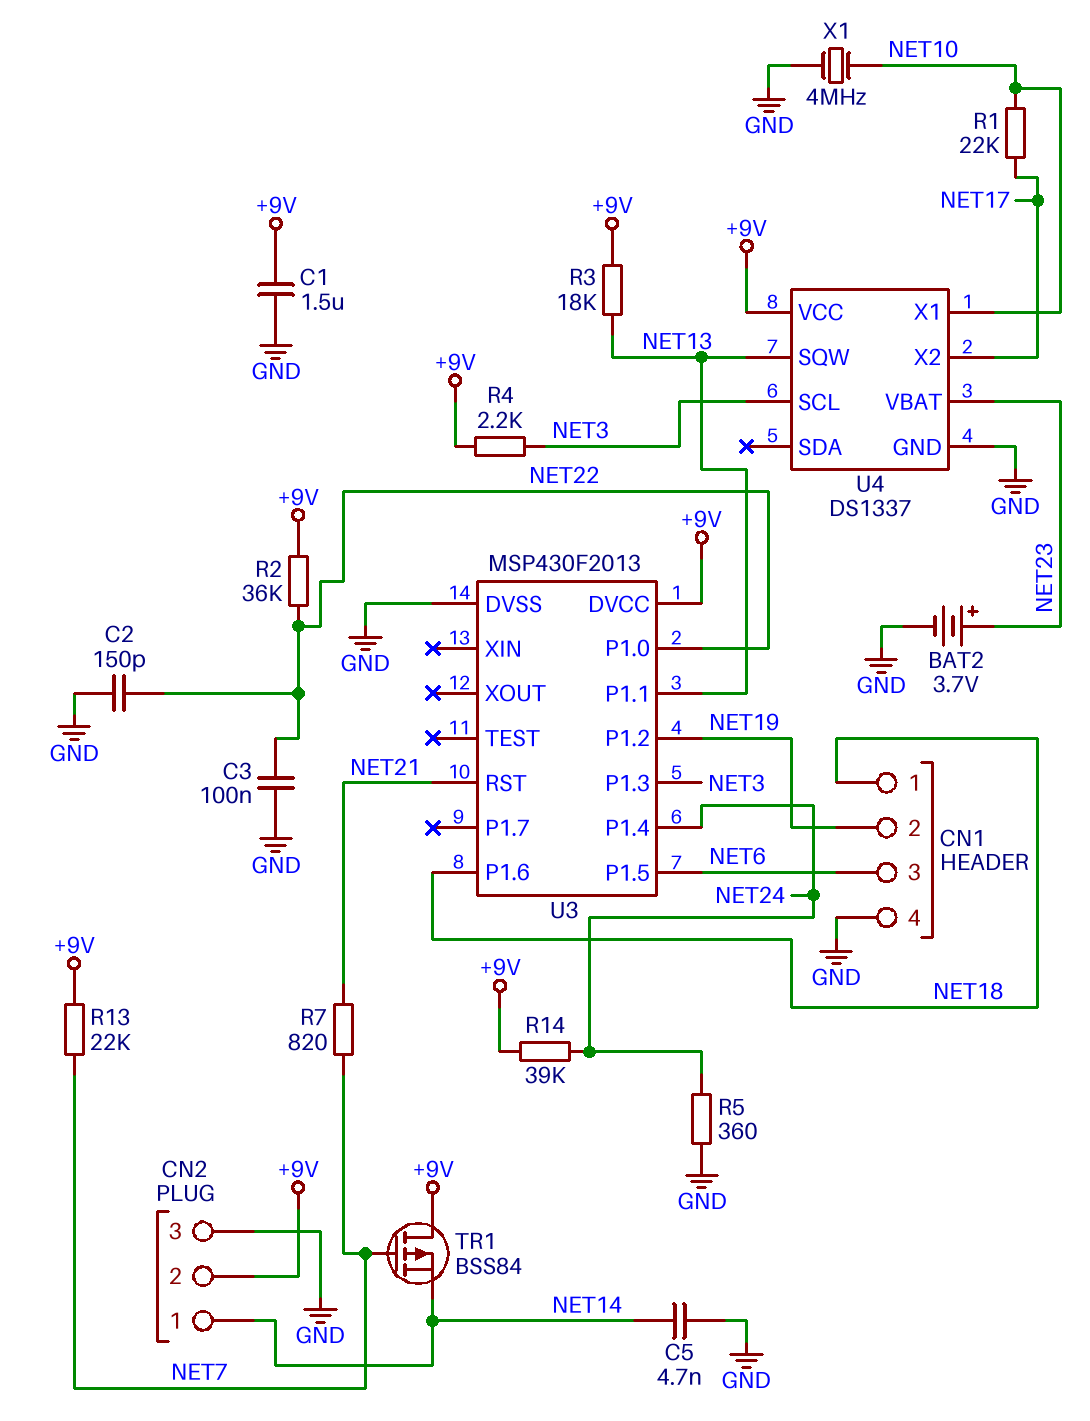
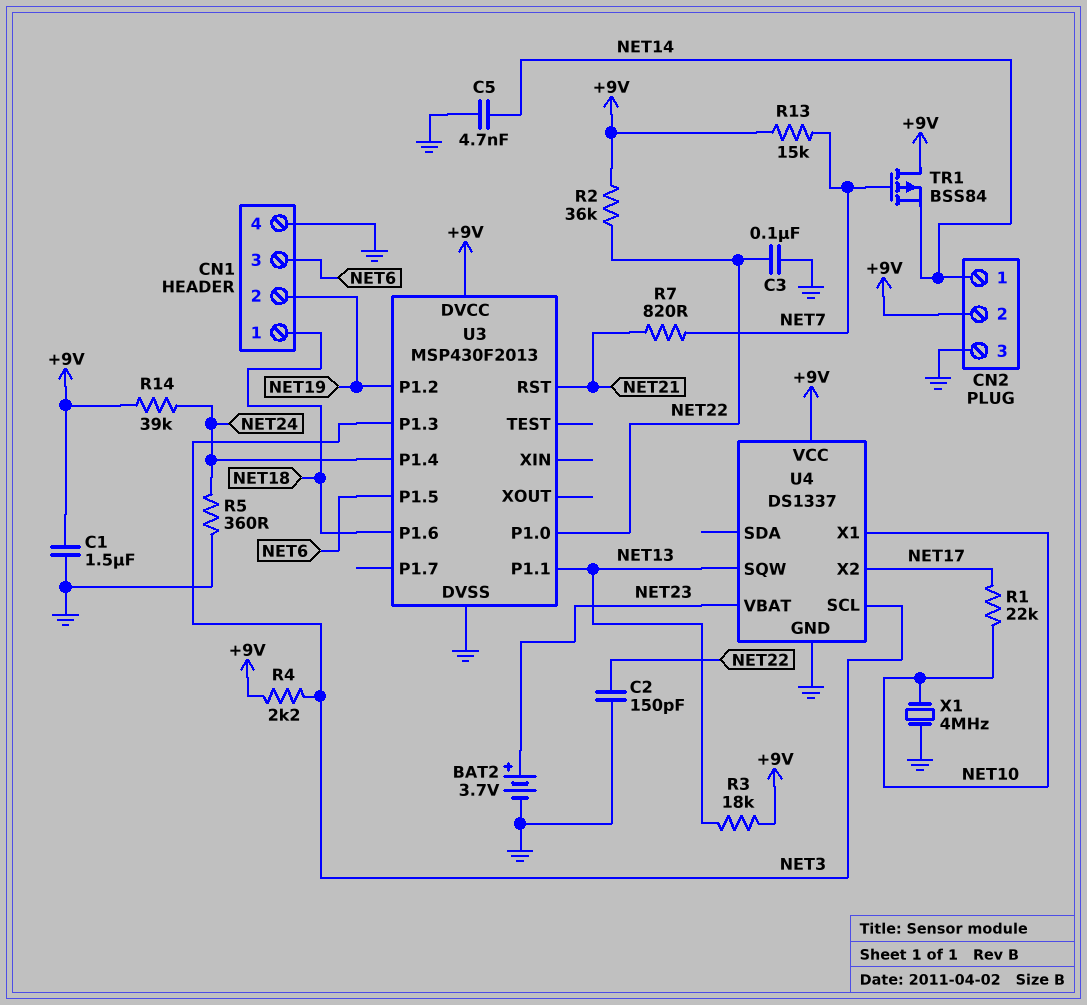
R13: 22k (+9V, NET7) -> 15k (+9V, NET7)

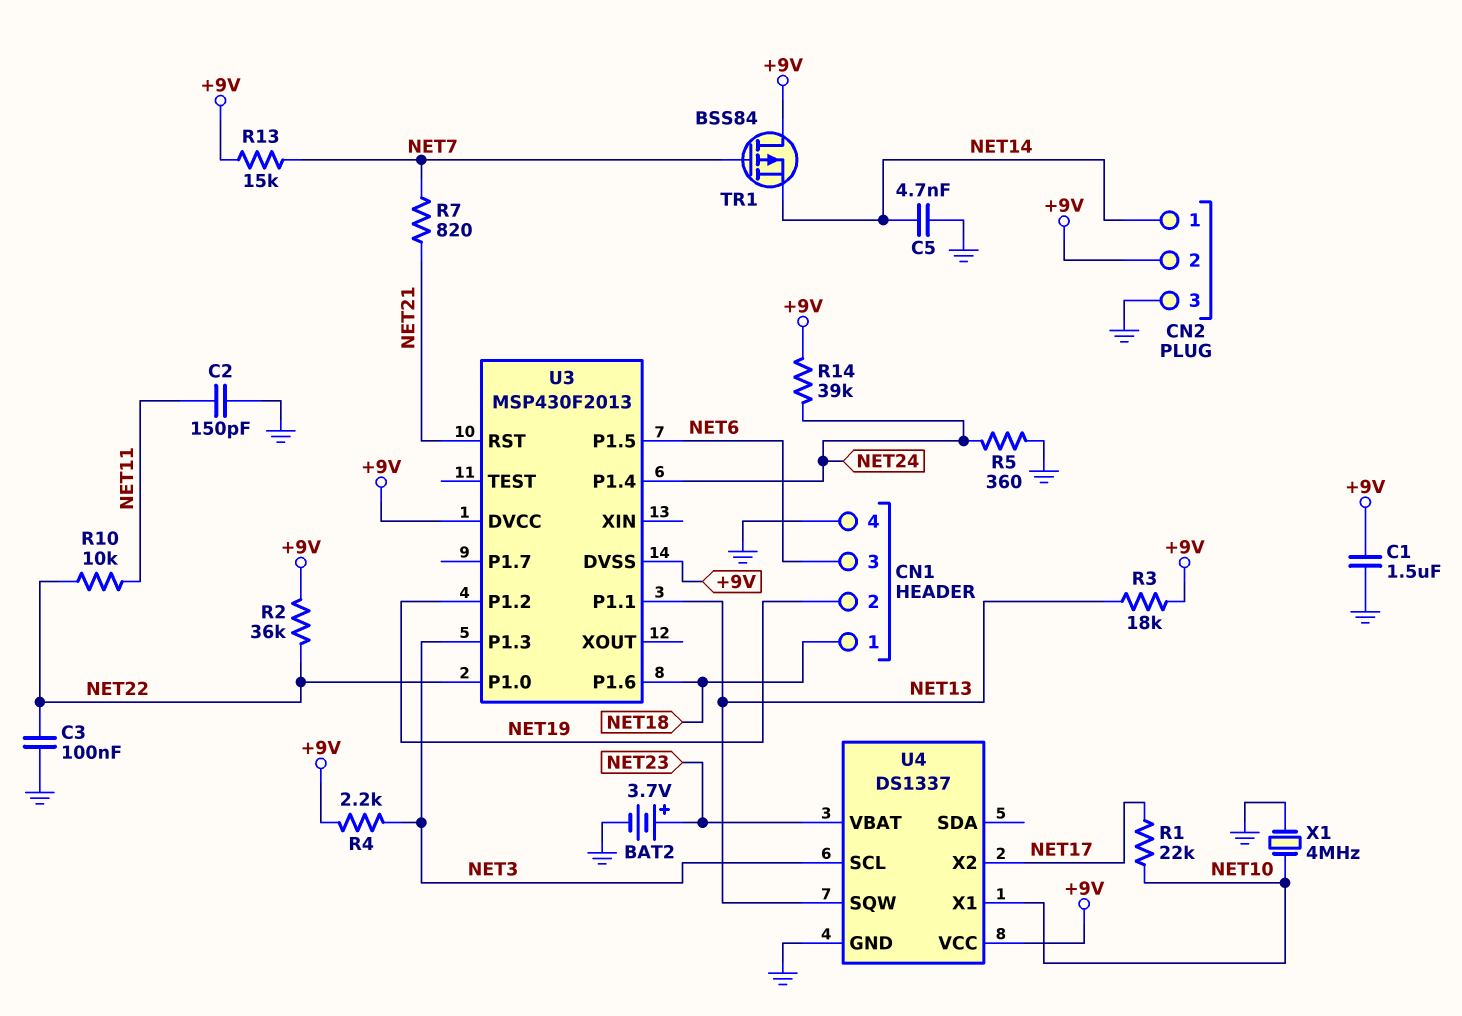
C2: 150pF (GND, NET22) -> 150pF (GND, NET11)
R10: none -> 10k (NET11, NET22)
U3 pin DVSS: GND -> +9V

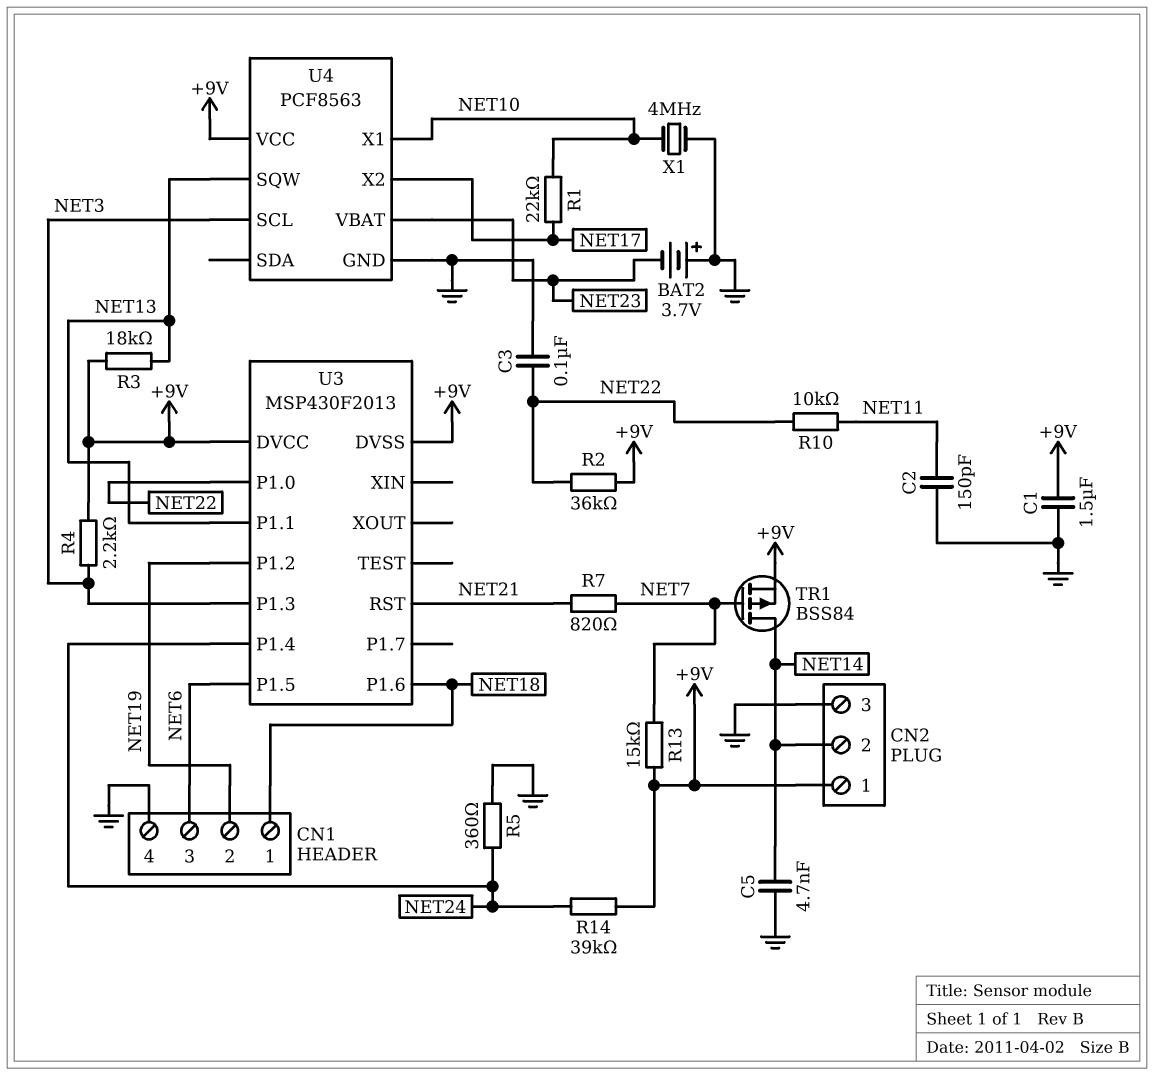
BAT2: 3.7V (plus NET23, minus GND) -> 3.7V (plus GND, minus NET23)
CN2 pin 1: NET14 -> +9V
CN2 pin 2: +9V -> NET14
TR1: PMOS BSS84 (G NET7, D +9V, S NET14) -> PMOS BSS84 (G NET7, D NET14, S +9V)
U4: DS1337 -> PCF8563

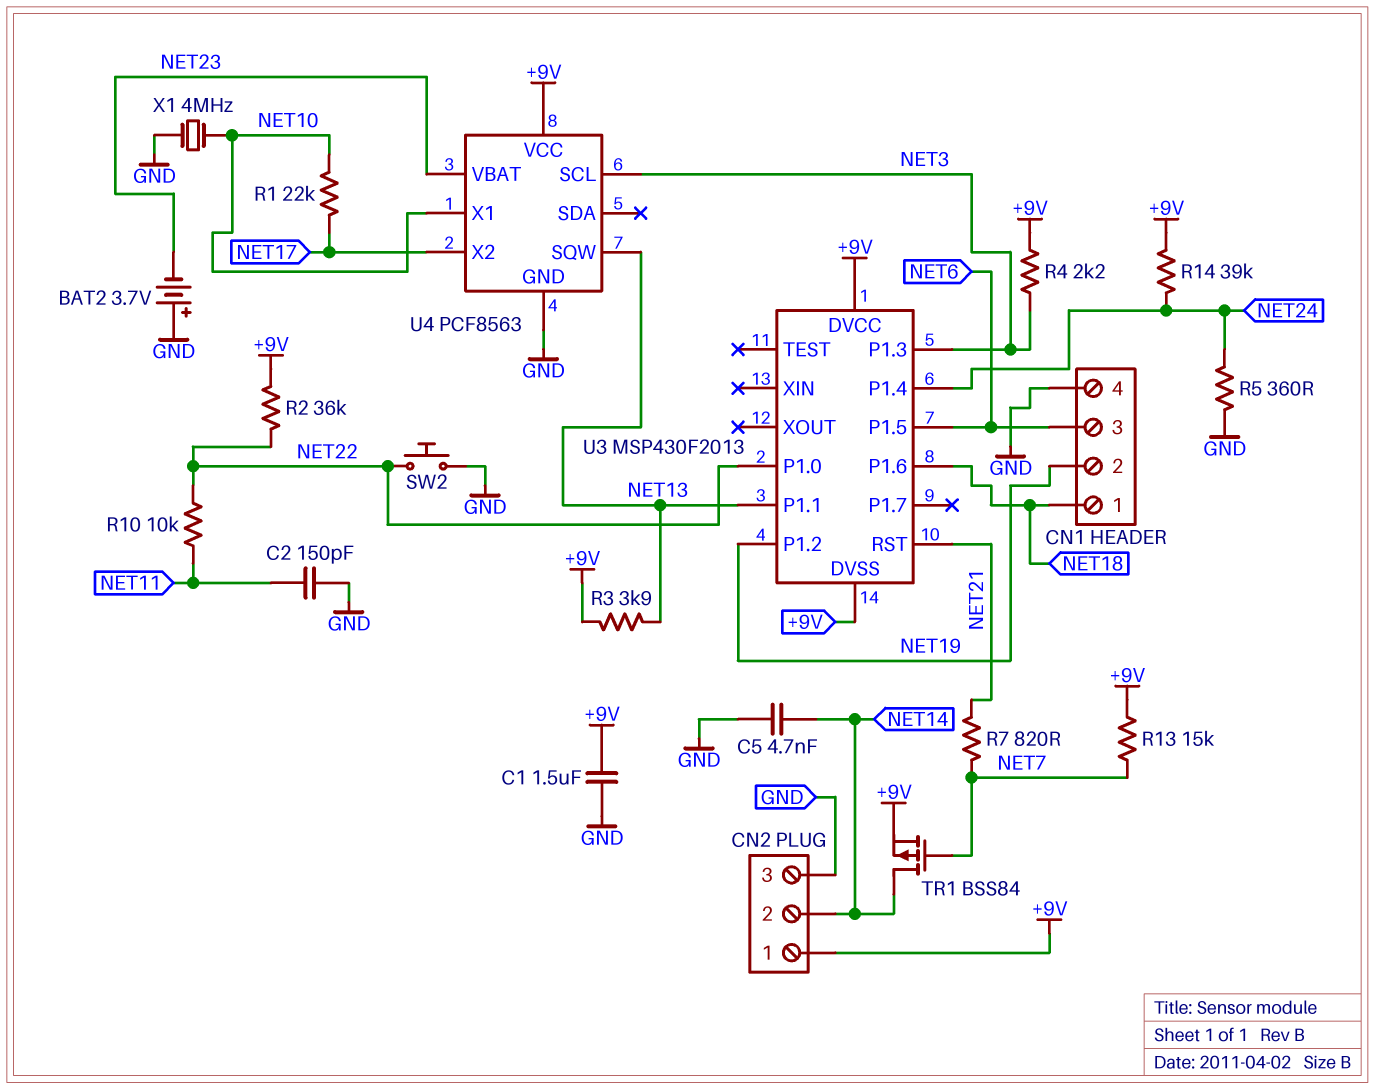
C3: 100nF (GND, NET22) -> none
R3: 18k (+9V, NET13) -> 3.9k (+9V, NET13)
SW2: none -> button (GND, NET22)

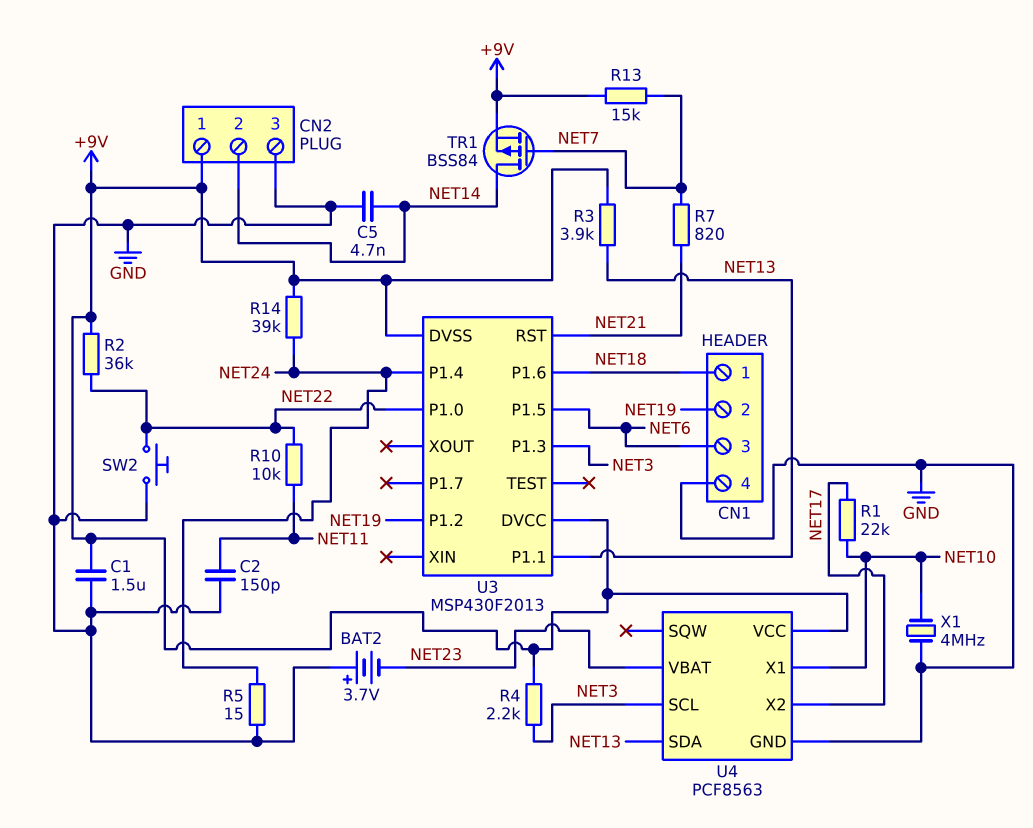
R5: 360 (GND, NET24) -> 15 (GND, NET24)
U4 pin SDA: none -> NET13
U4 pin SQW: NET13 -> none

